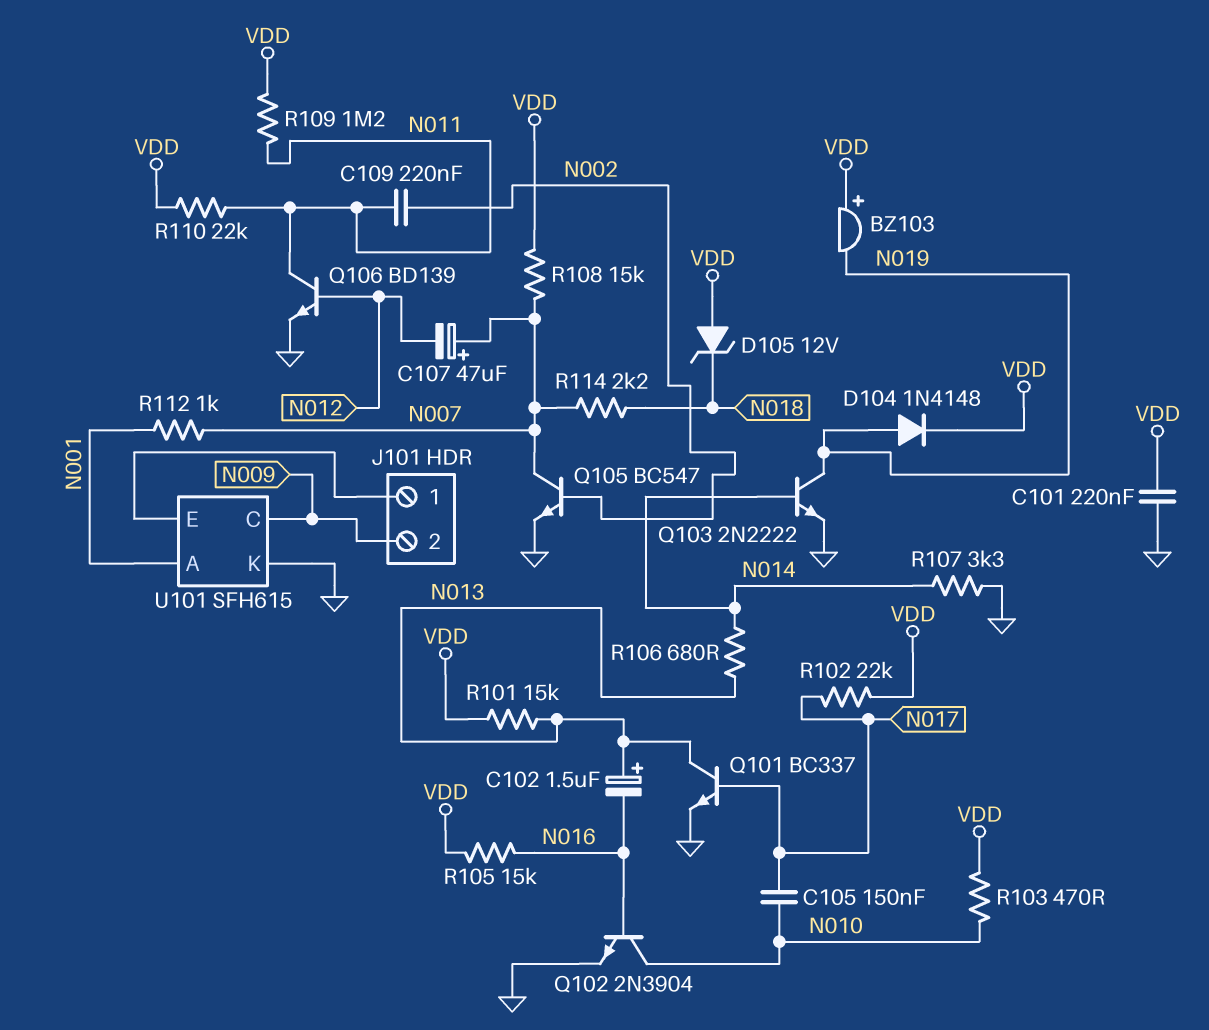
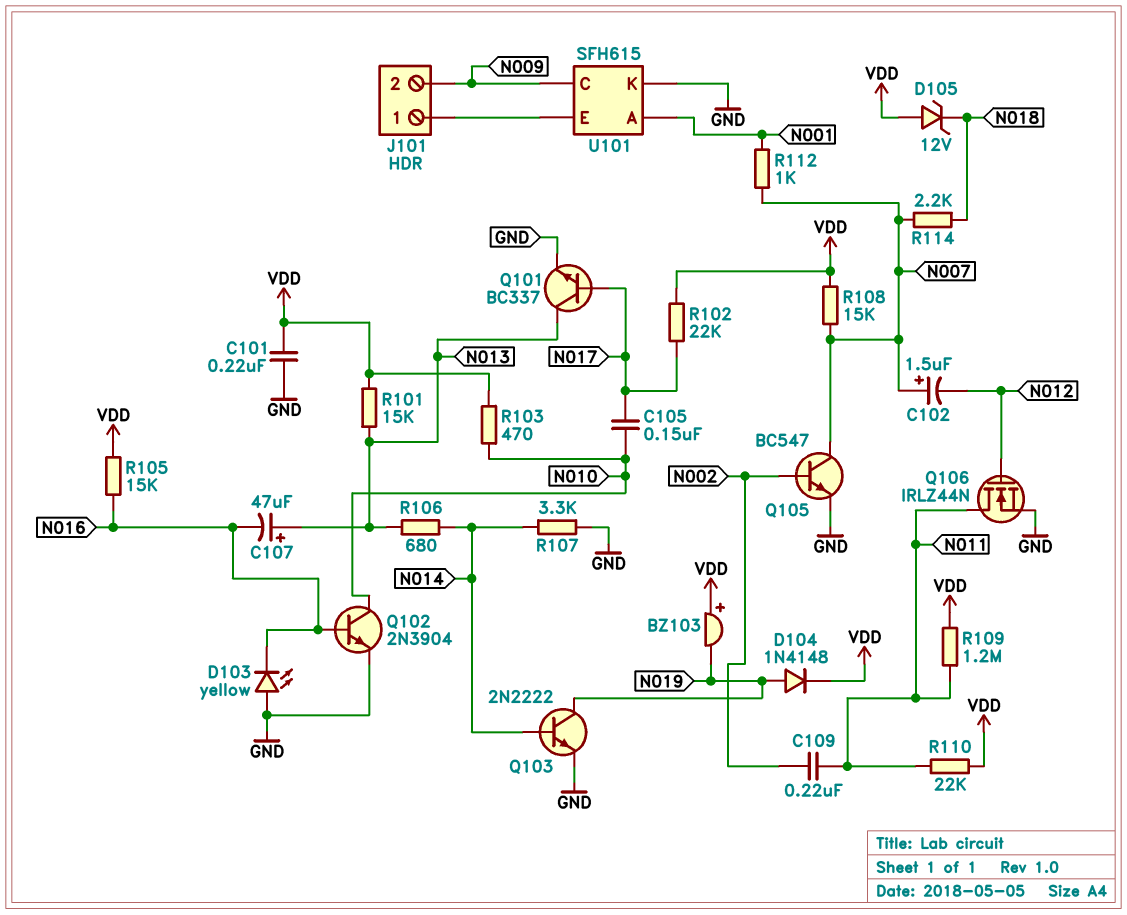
C102: 1.5uF (plus N013, minus N016) -> 1.5uF (plus N007, minus N012)
C107: 47uF (plus N007, minus N012) -> 47uF (plus N013, minus N016)
D103: none -> LED yellow (A GND, K N016)
Q106: NPN BD139 (B N012, C N011, E GND) -> NMOS IRLZ44N (G N012, D N011, S GND)

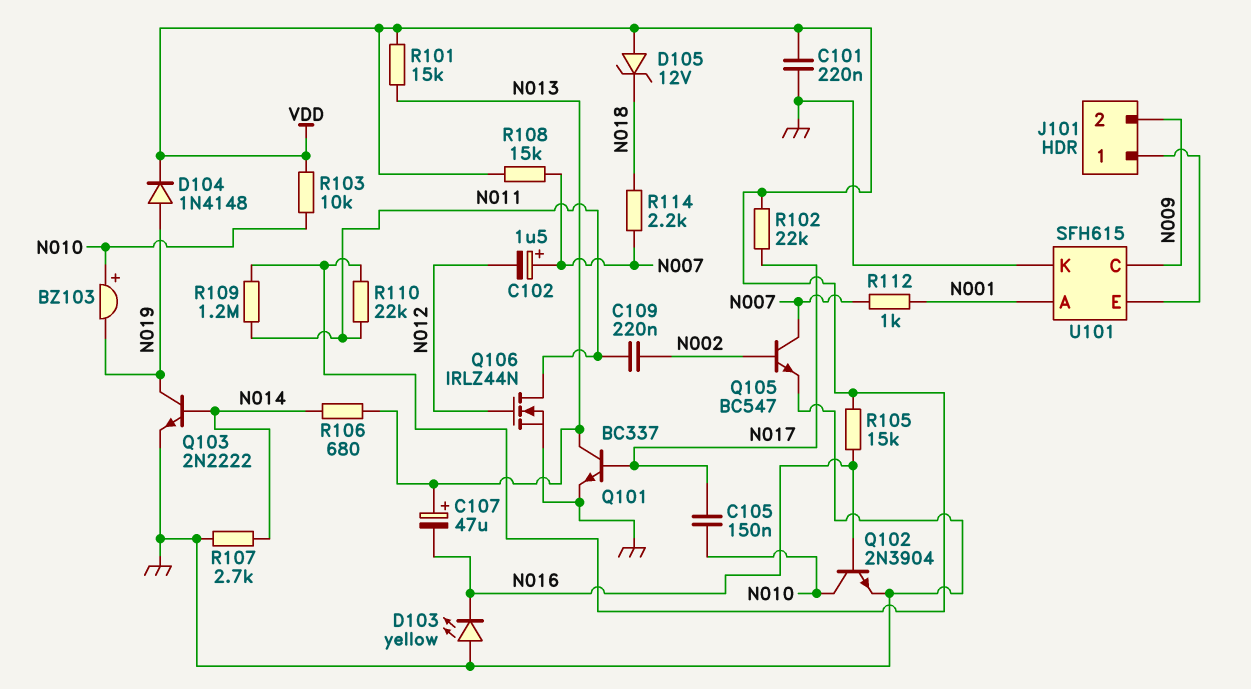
BZ103: buzzer (plus VDD, minus N019) -> buzzer (plus N010, minus N019)
R103: 470 (N010, VDD) -> 10k (N010, VDD)
R107: 3.3k (GND, N014) -> 2.7k (GND, N014)

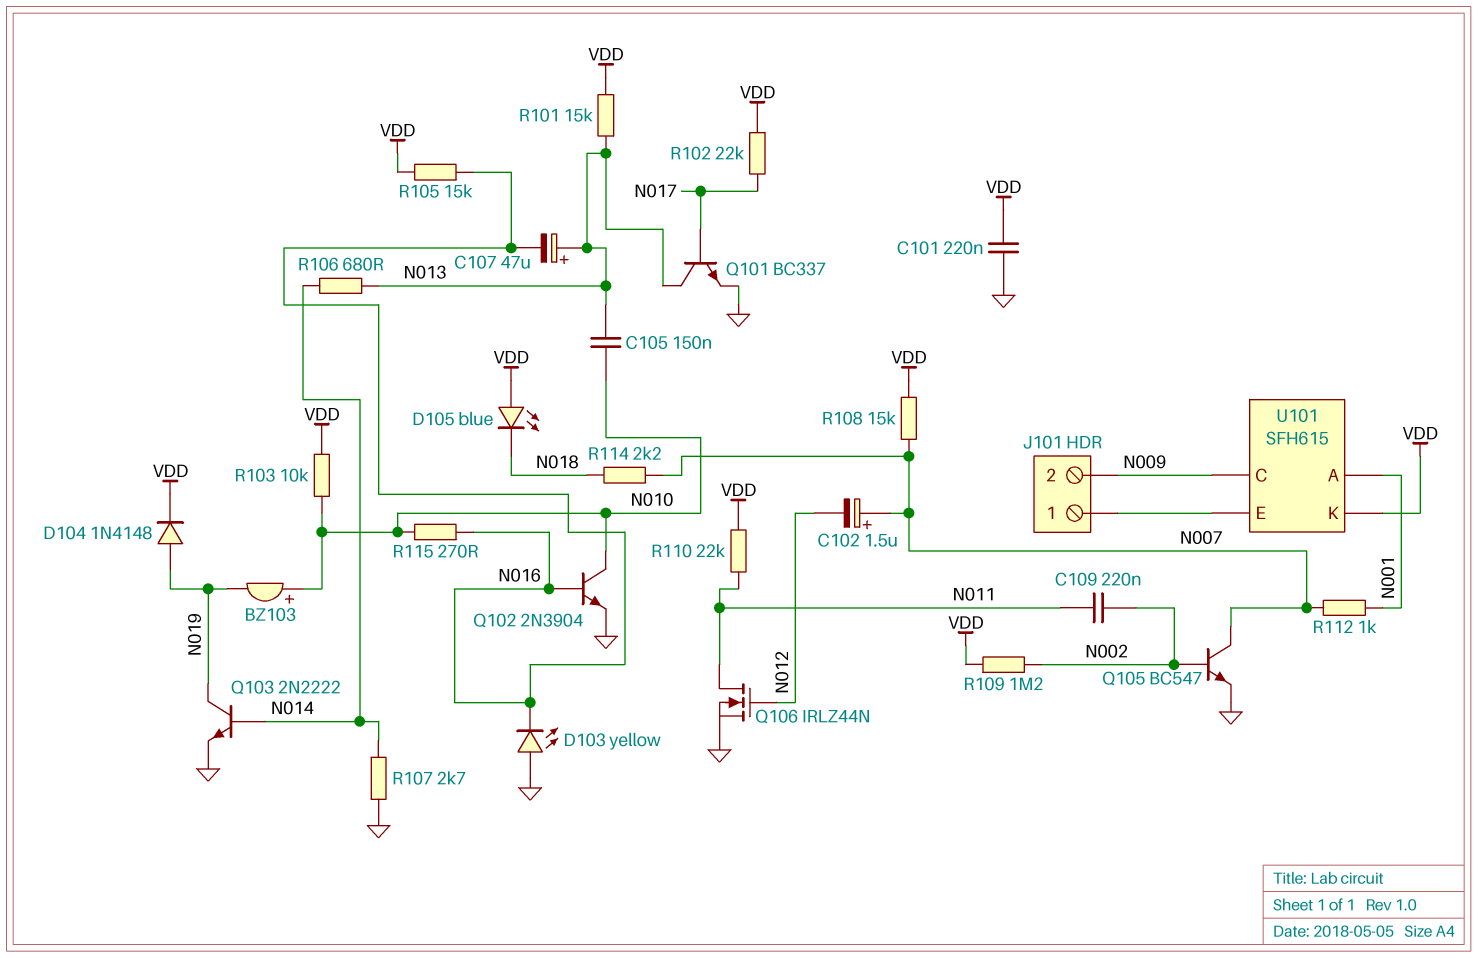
C105: 150nF (N010, N017) -> 150nF (N010, N013)
D105: zener 12V (A VDD, K N018) -> LED blue (A VDD, K N018)
R109: 1.2M (N011, VDD) -> 1.2M (N002, VDD)
R115: none -> 270 (N010, N016)
U101 pin K: GND -> VDD

